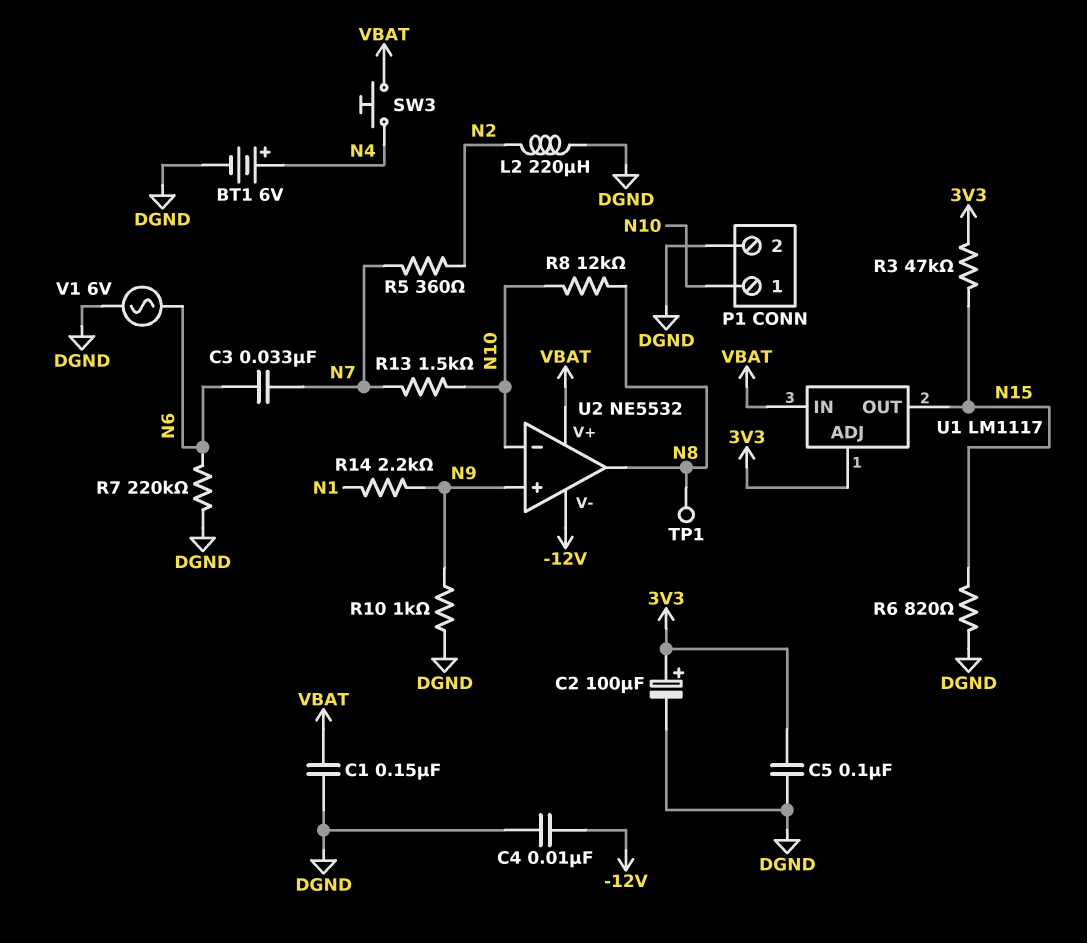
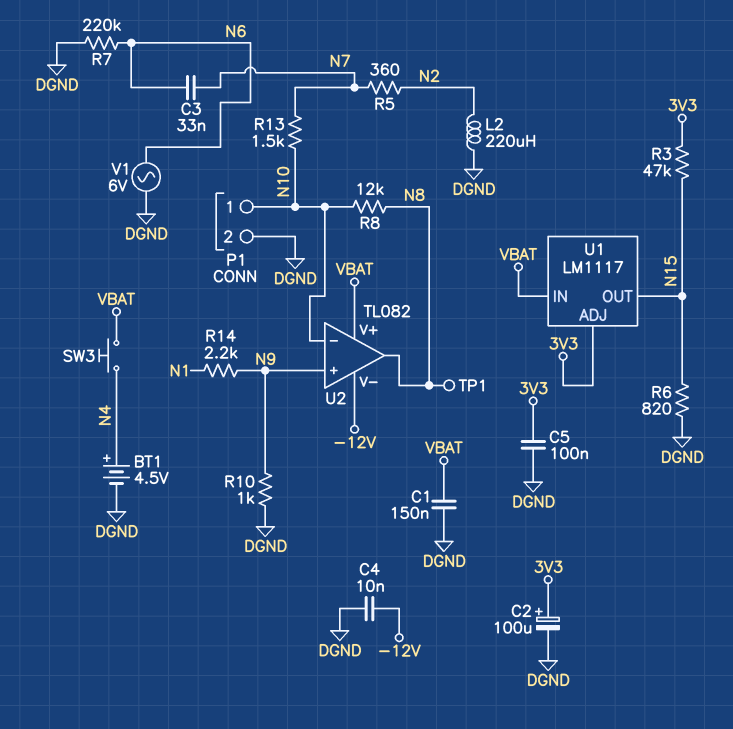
BT1: 6V (plus N4, minus DGND) -> 4.5V (plus N4, minus DGND)
U2: NE5532 -> TL082

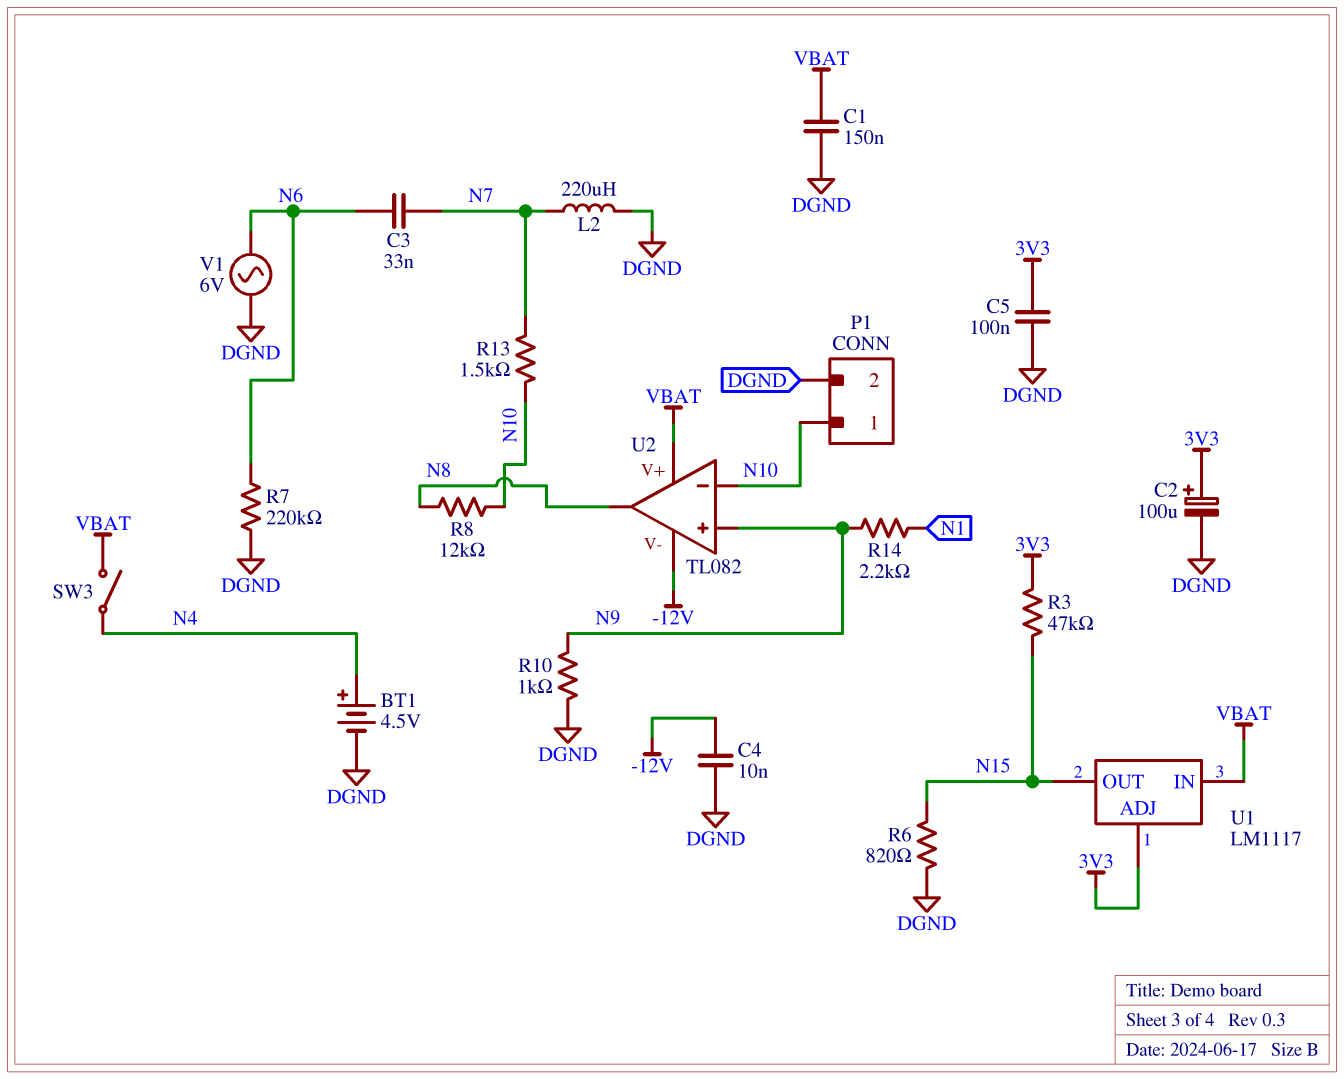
L2: 220uH (DGND, N2) -> 220uH (DGND, N7)
R5: 360 (N2, N7) -> none
SW3: button (N4, VBAT) -> switch (N4, VBAT)
TP1: test point (N8) -> none

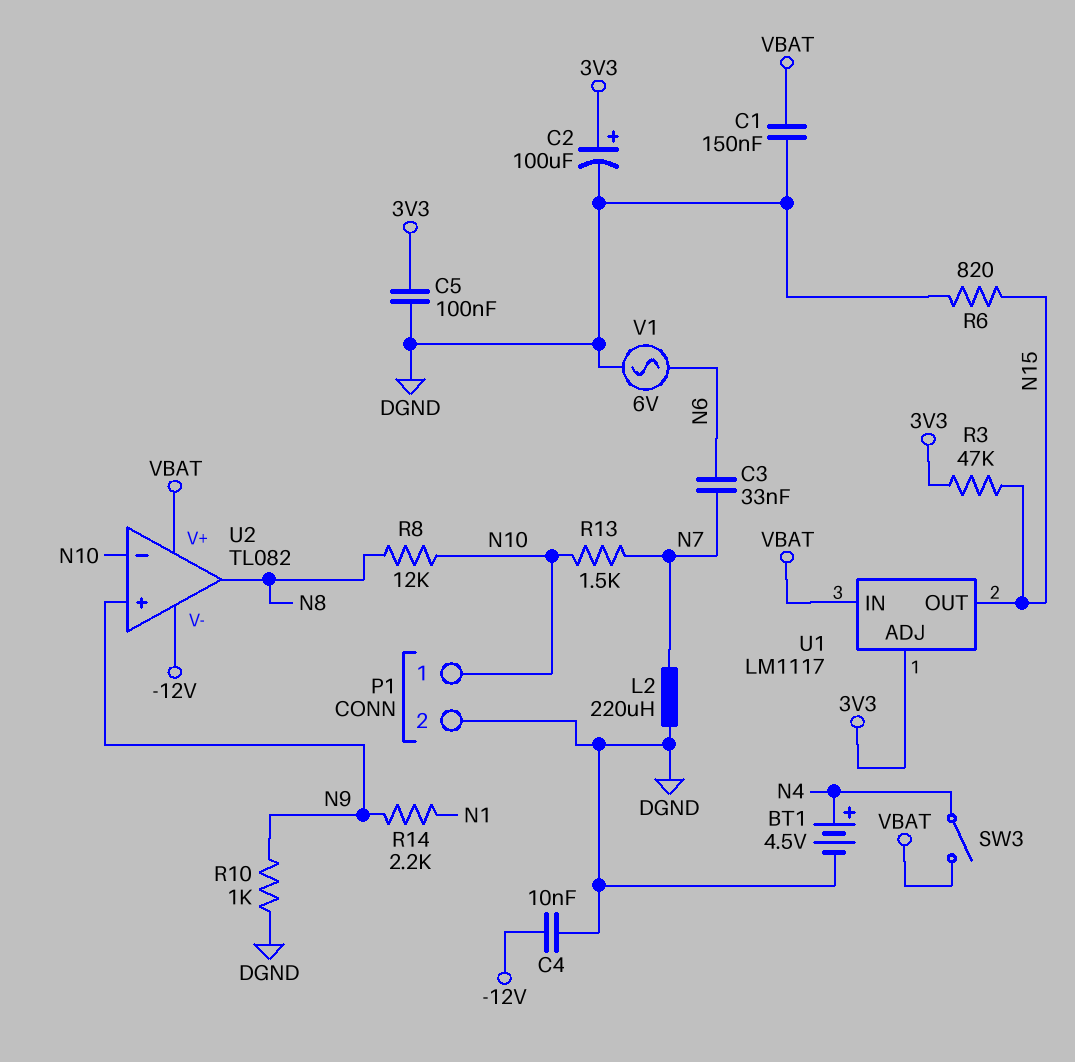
R7: 220k (DGND, N6) -> none

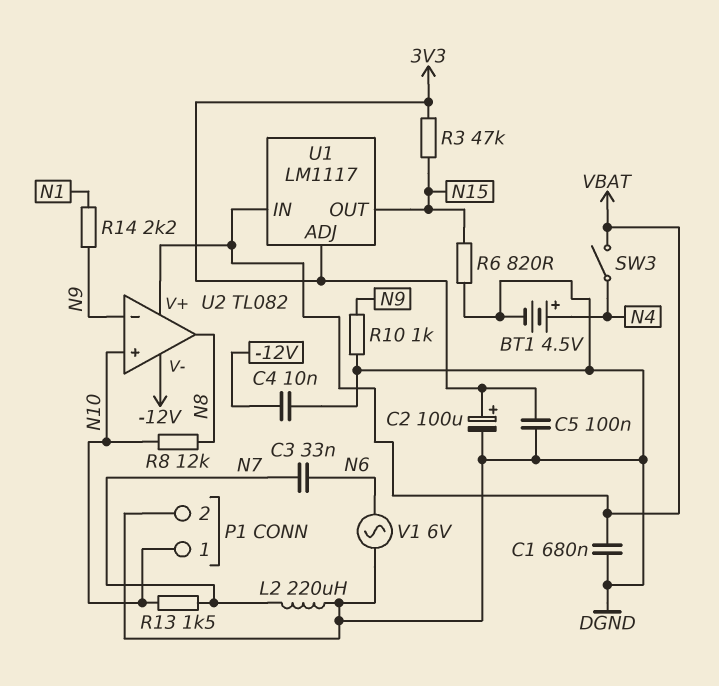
C1: 150nF (DGND, VBAT) -> 680nF (DGND, VBAT)
U2 pin in+: N9 -> N10
U2 pin in-: N10 -> N9

